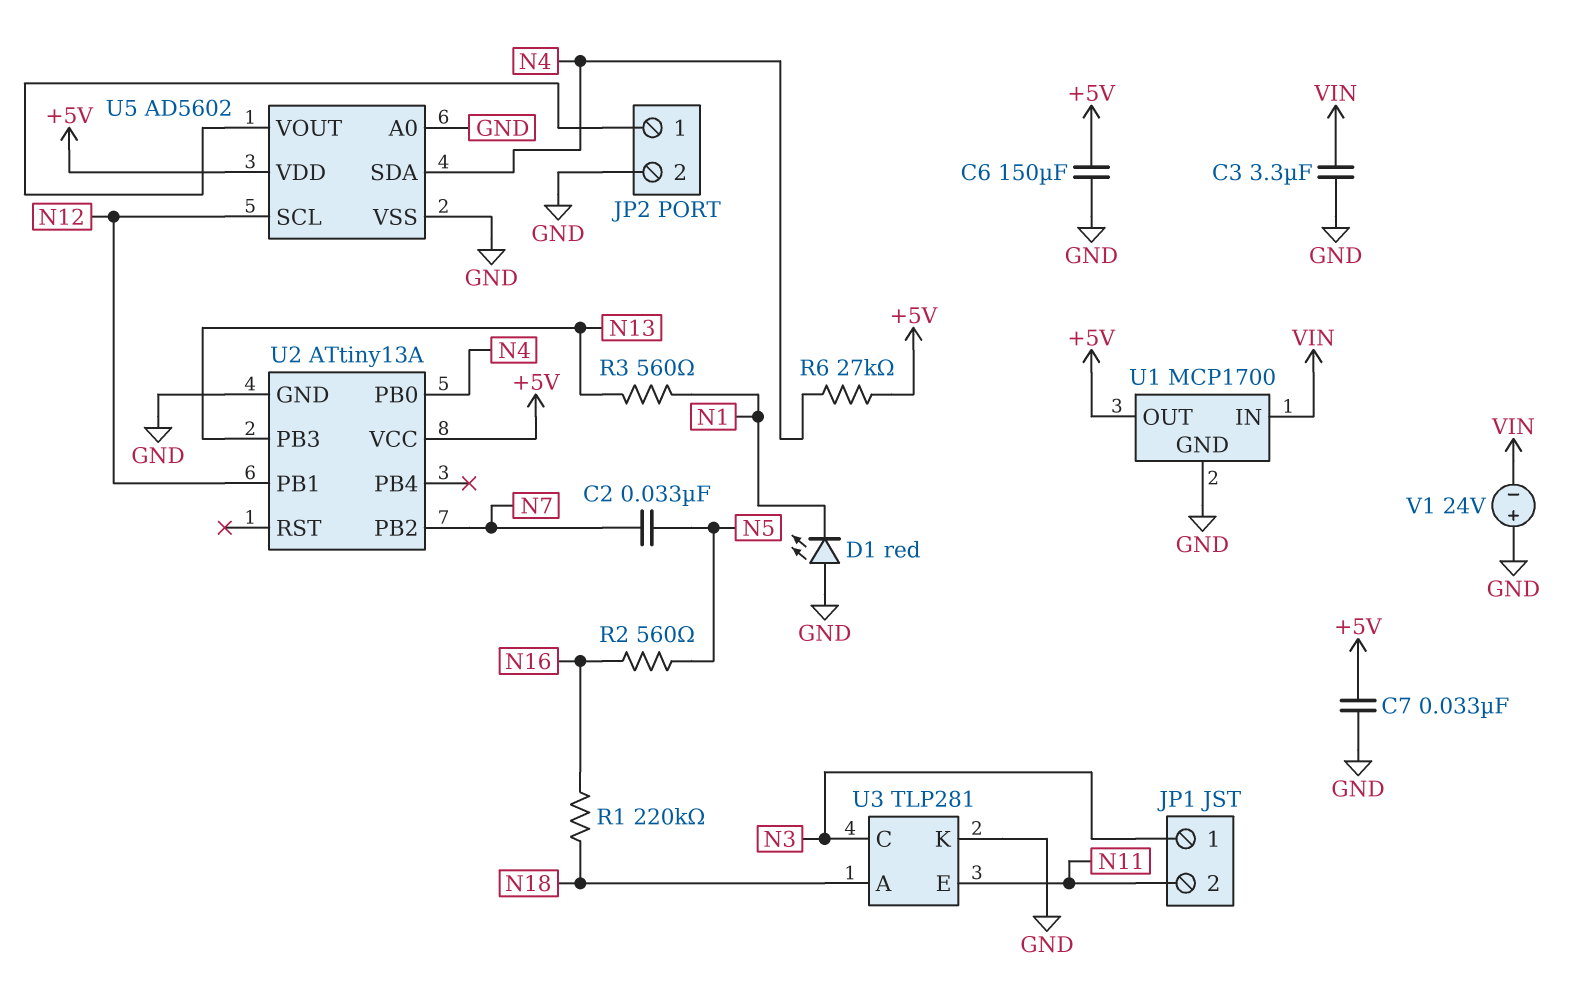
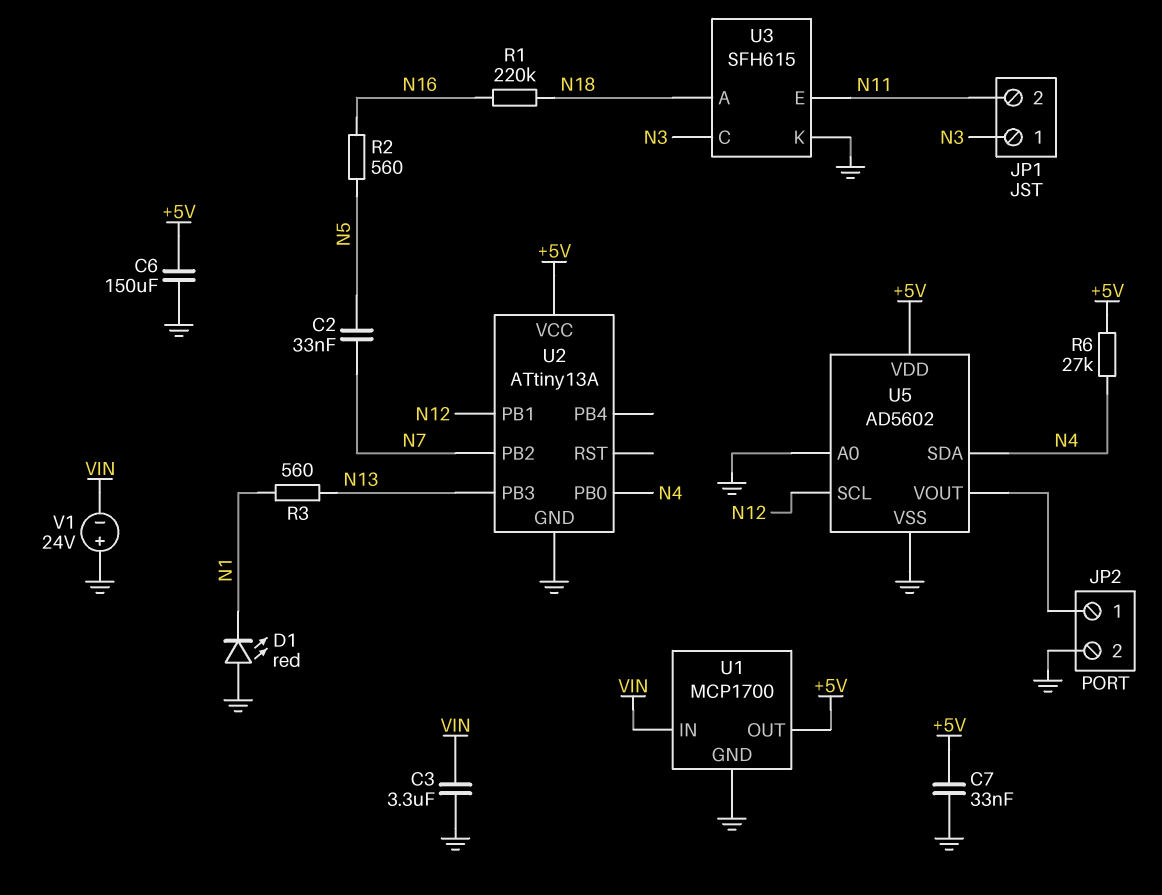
U3: TLP281 -> SFH615

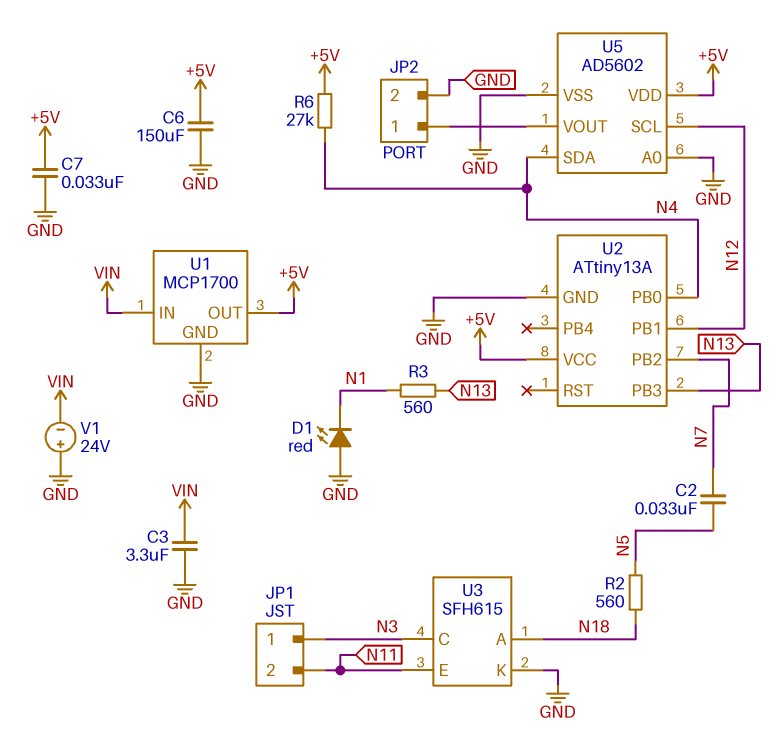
R1: 220k (N16, N18) -> none
R2: 560 (N5, N16) -> 560 (N5, N18)

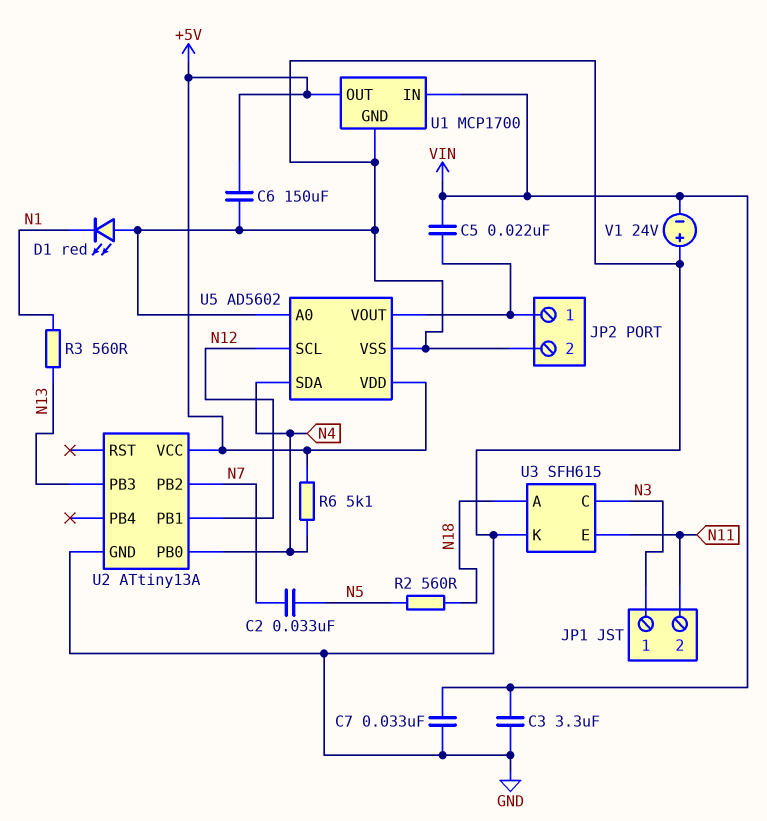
C5: none -> 22nF (JP2/1, VIN)
C7: 33nF (+5V, GND) -> 33nF (GND, VIN)
R6: 27k (+5V, N4) -> 5.1k (+5V, N4)

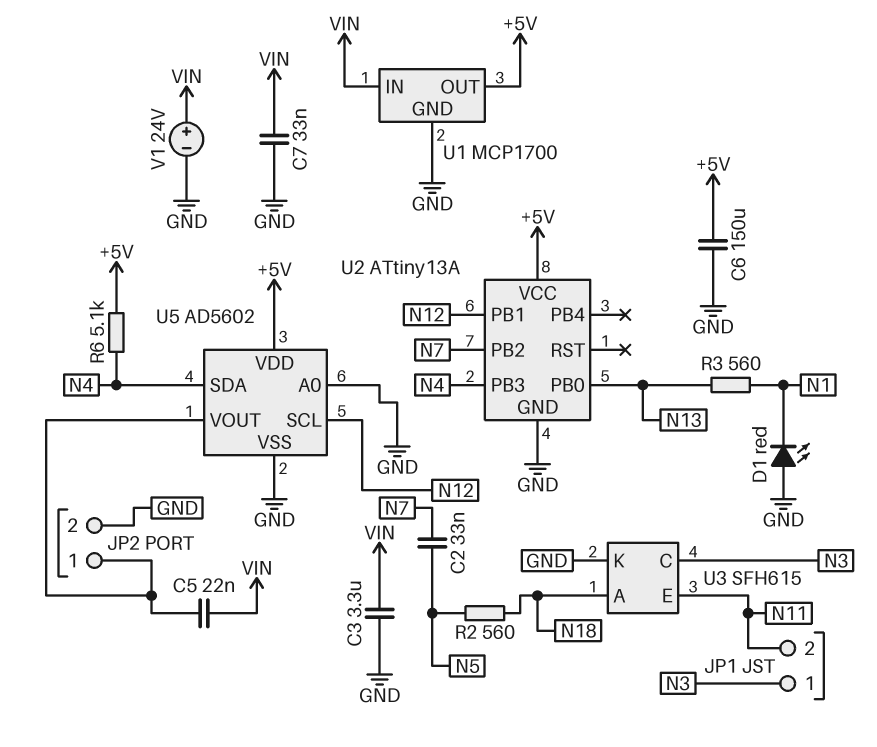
U2 pin PB0: N4 -> N13
U2 pin PB3: N13 -> N4
V1: 24V (plus GND, minus VIN) -> 24V (plus VIN, minus GND)

